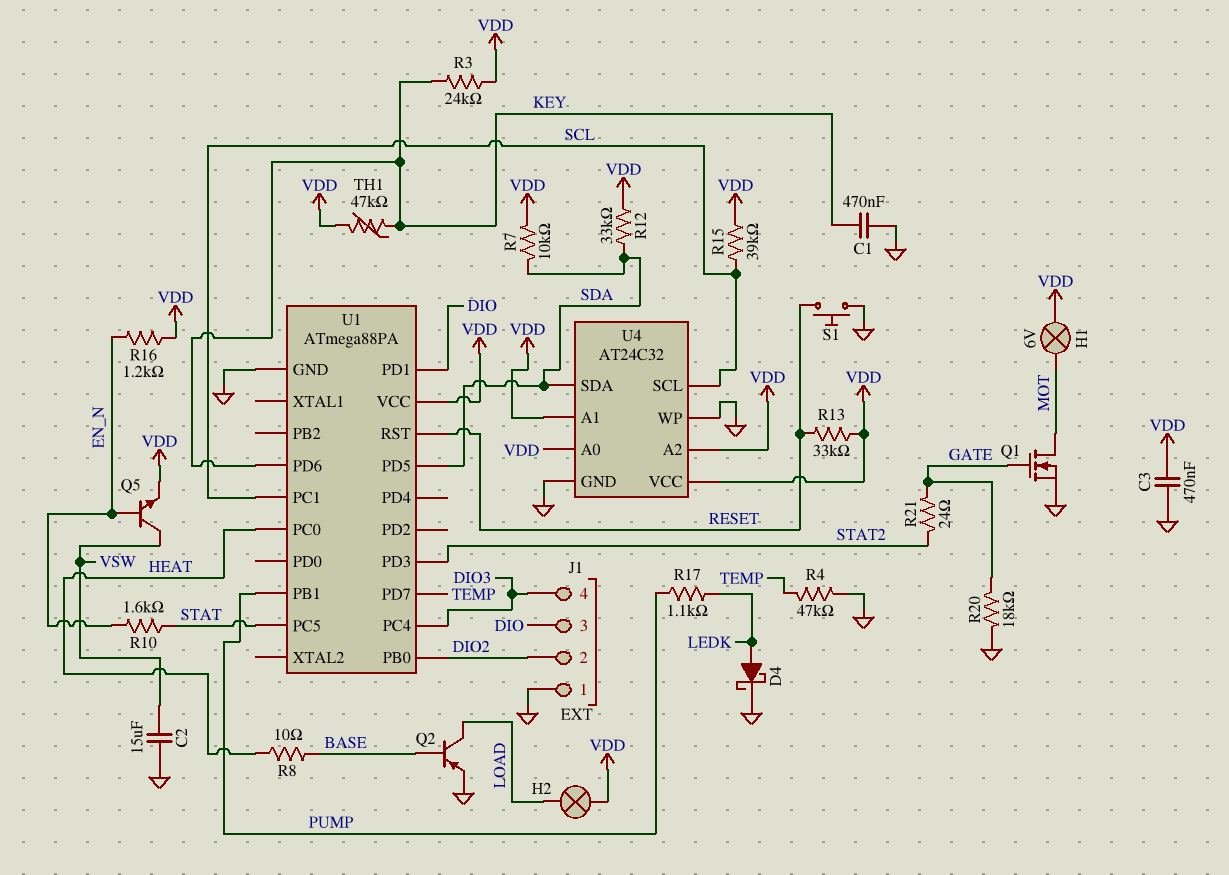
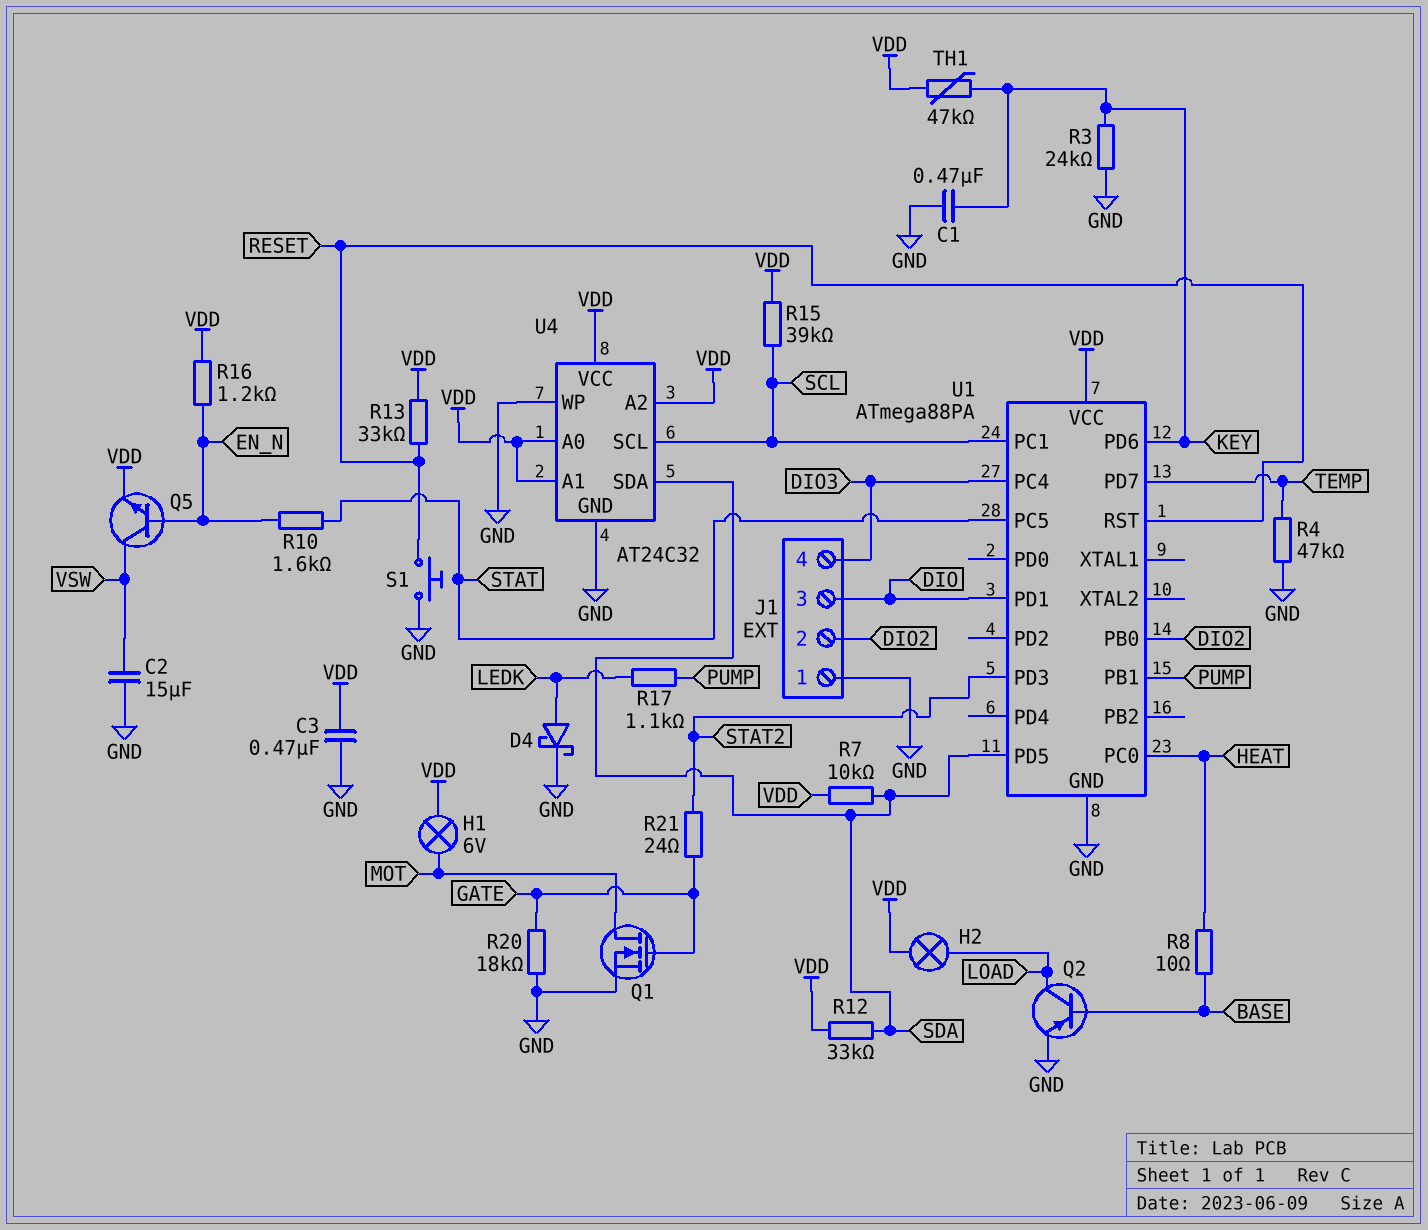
R3: 24k (KEY, VDD) -> 24k (GND, KEY)

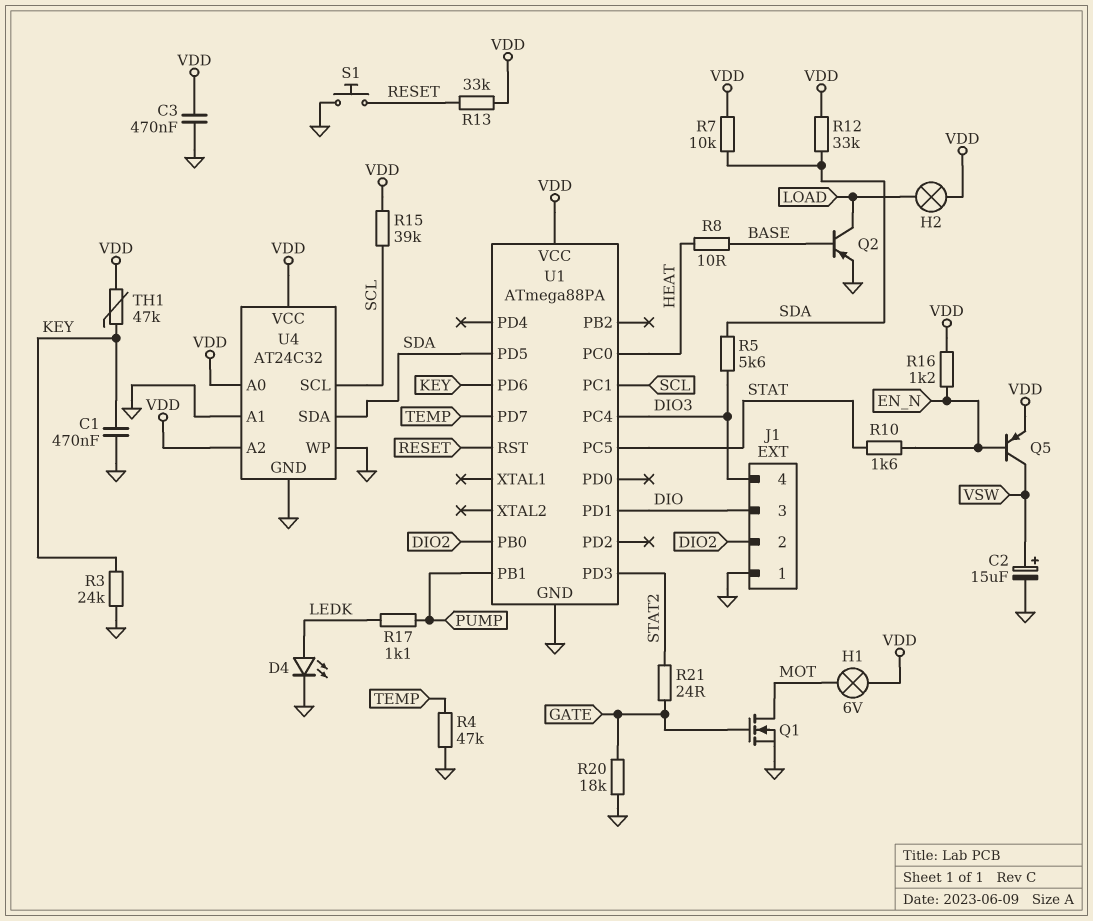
C2: 15uF (GND, VSW) -> 15uF (plus VSW, minus GND)
D4: schottky (A LEDK, K GND) -> LED (A LEDK, K GND)
Q5: NPN (B EN_N, C VSW, E VDD) -> PNP (B EN_N, C VSW, E VDD)
R5: none -> 5.6k (DIO3, SDA)
U4 pin A1: VDD -> GND

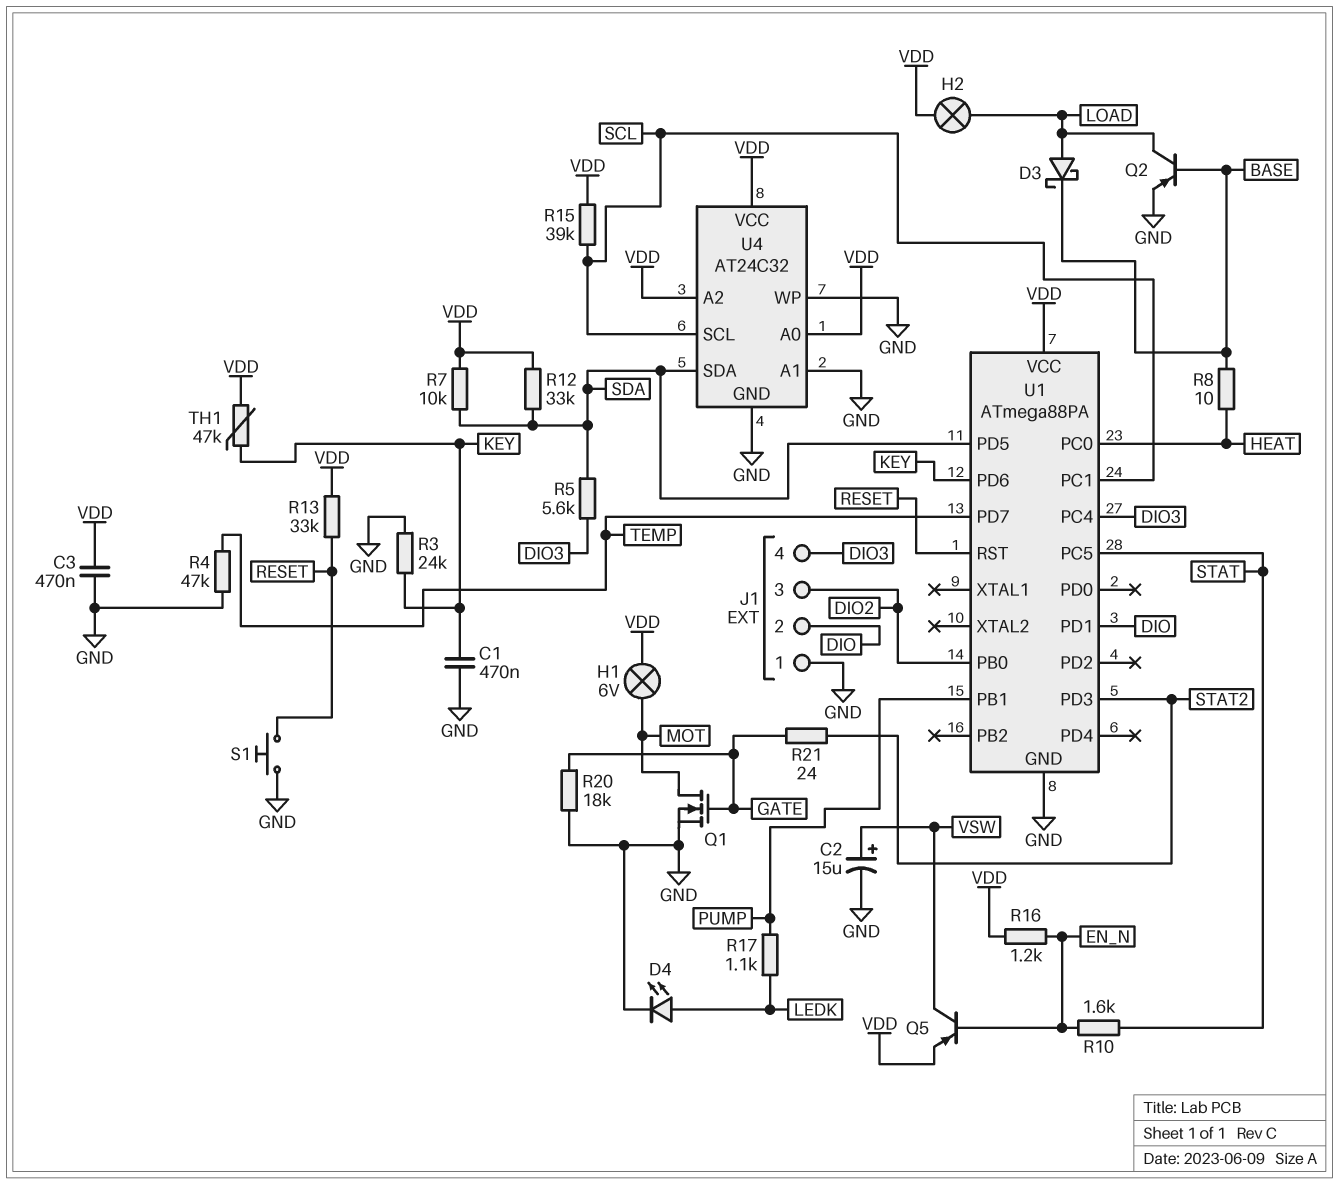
D3: none -> schottky (A LOAD, K BASE)
J1 pin 2: DIO2 -> DIO
J1 pin 3: DIO -> DIO2

